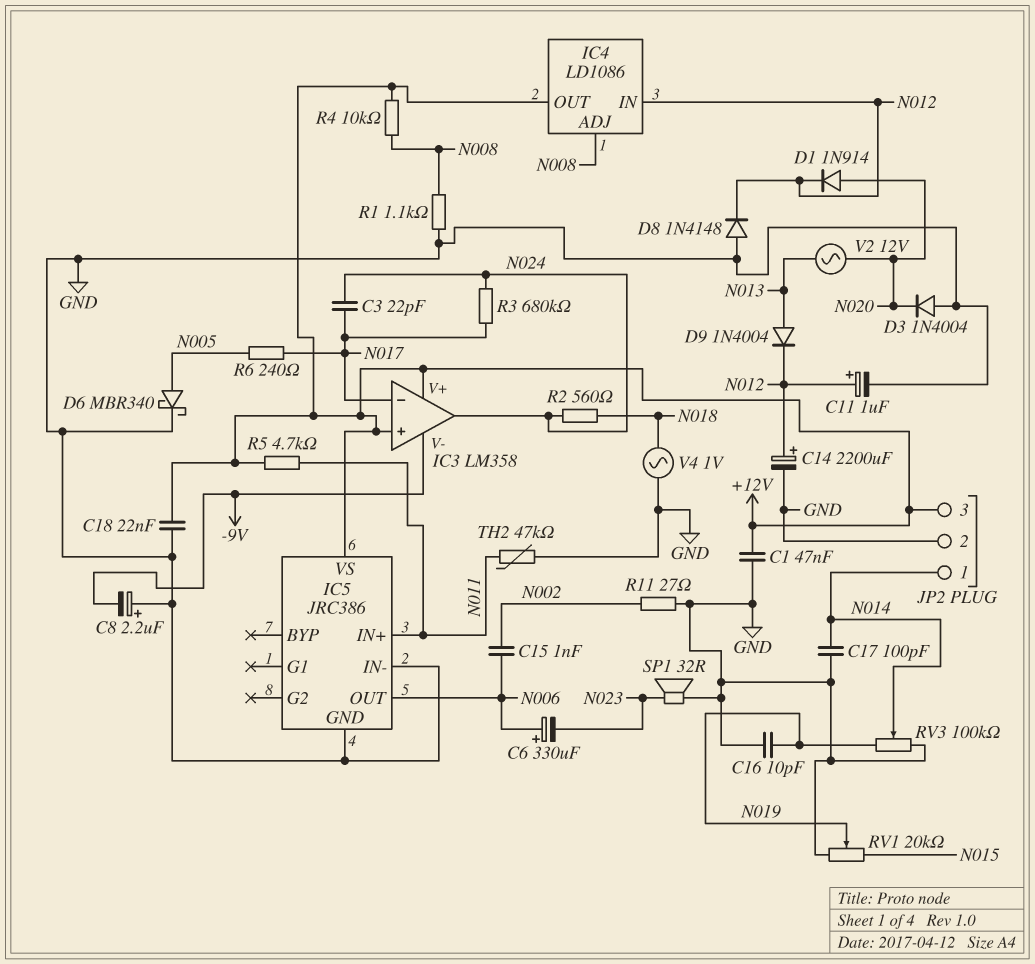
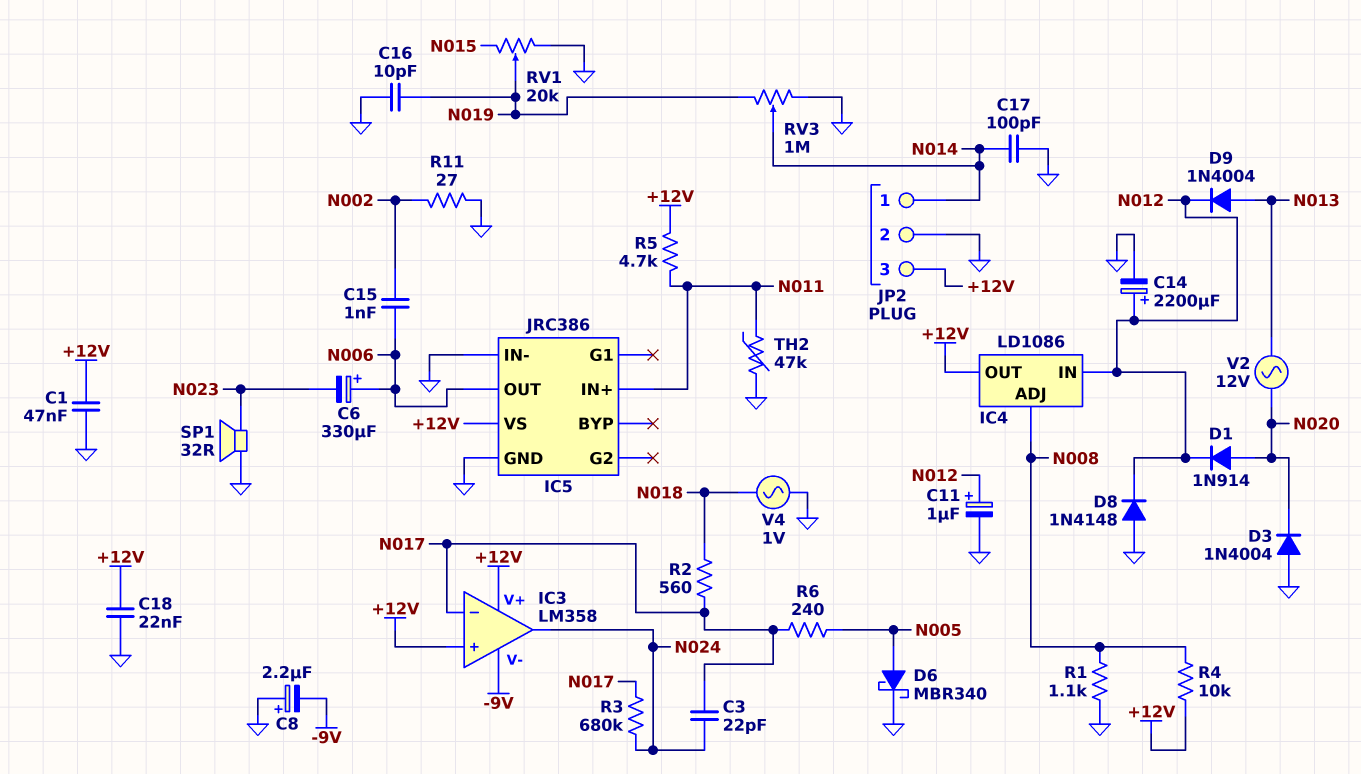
R2: 560 (N018, N024) -> 560 (N017, N018)
RV3: 100k (GND, N019, wiper N014) -> 1M (GND, N019, wiper N014)

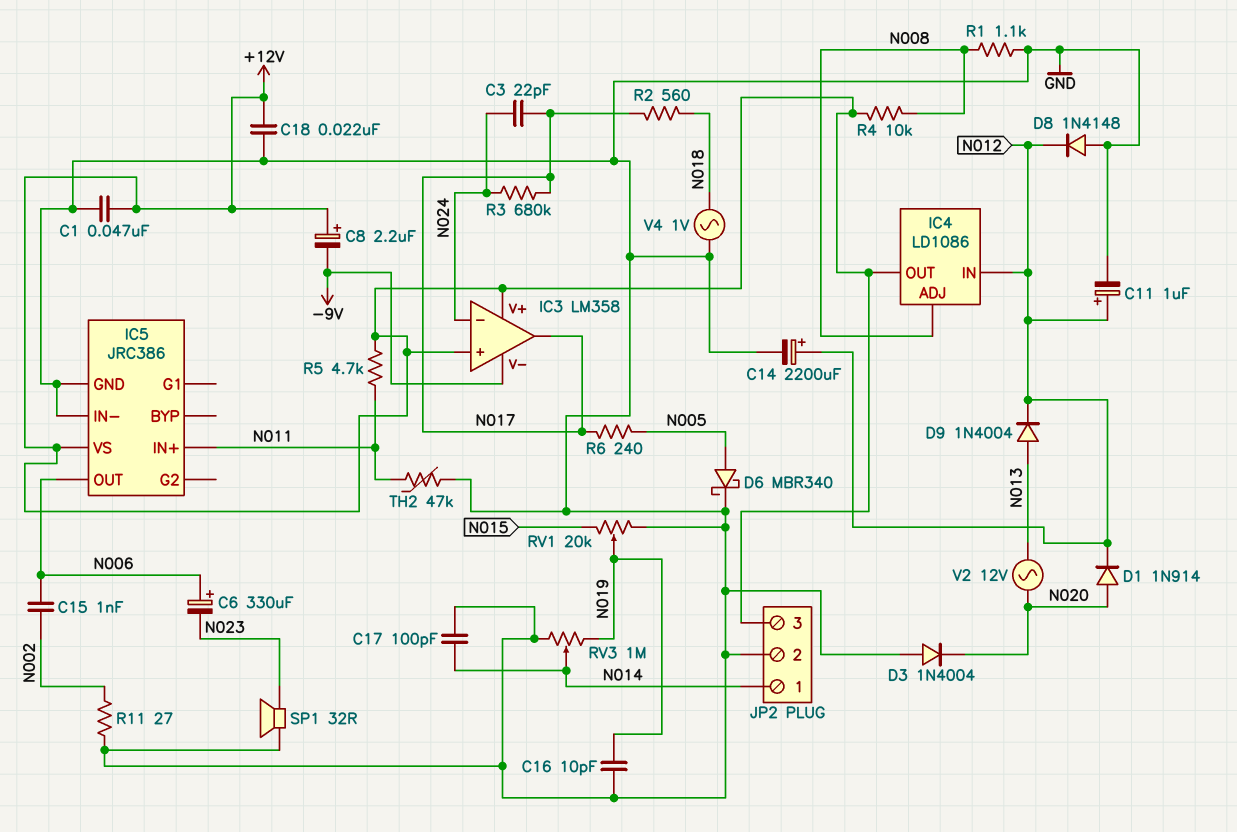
C8: 2.2uF (plus GND, minus -9V) -> 2.2uF (plus +12V, minus -9V)
IC3 pin in-: N017 -> N024
IC3 pin out: N024 -> N017

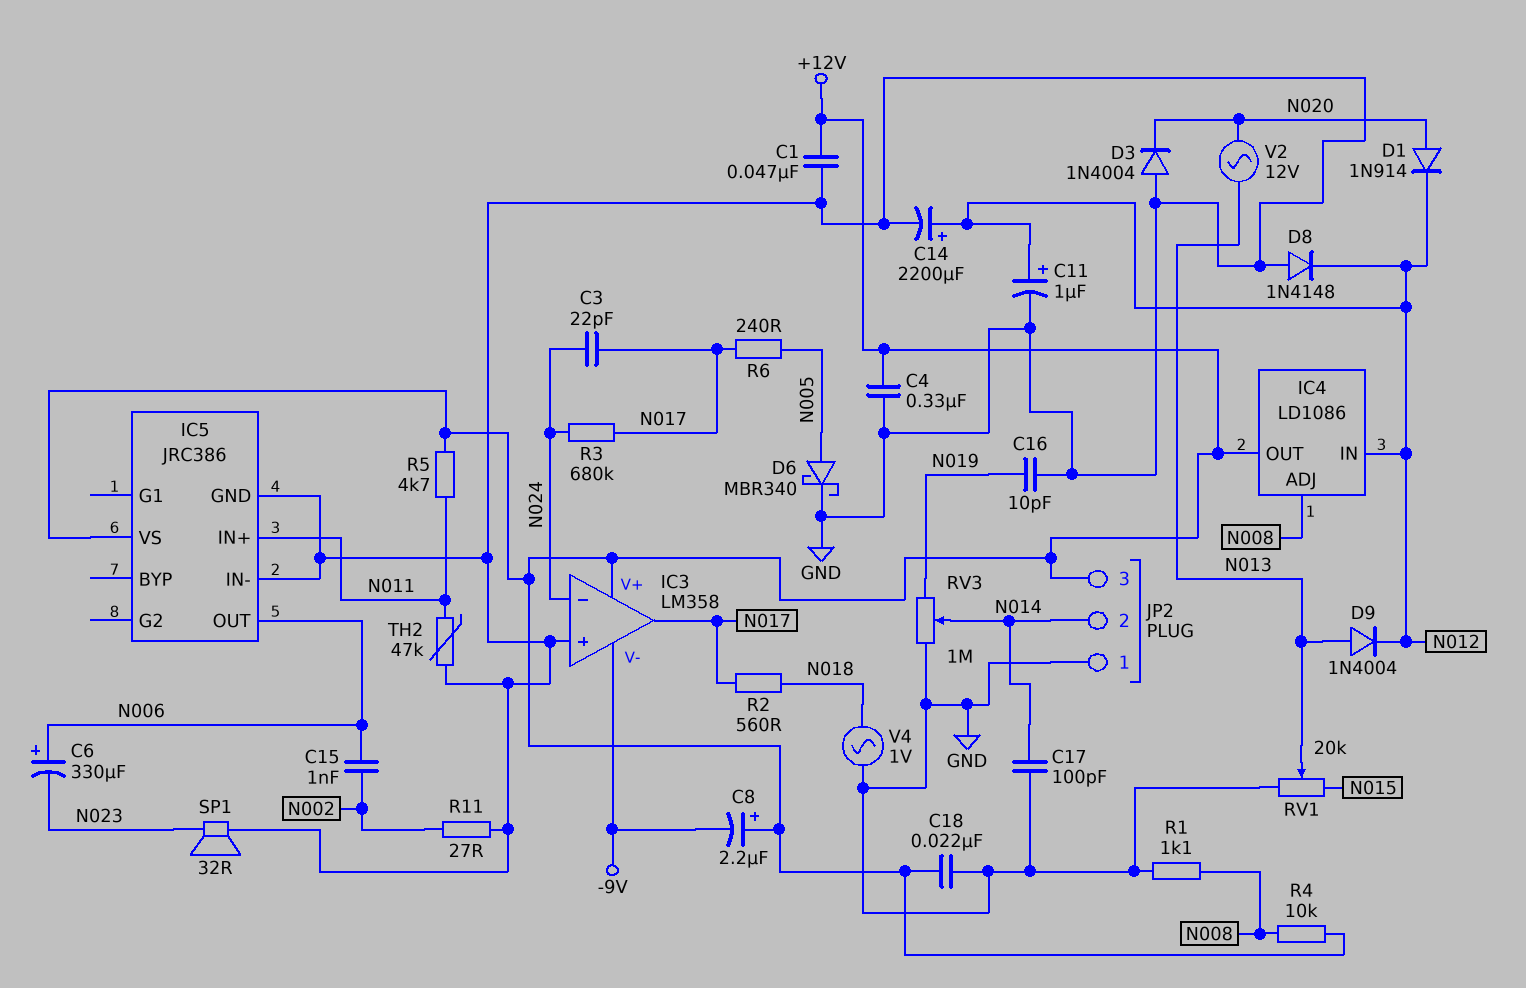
C4: none -> 330nF (+12V, GND)
IC3 pin in+: +12V -> GND
JP2 pin 1: N014 -> GND
JP2 pin 2: GND -> N014
RV1: 20k (GND, N015, wiper N019) -> 20k (GND, N015, wiper N013)

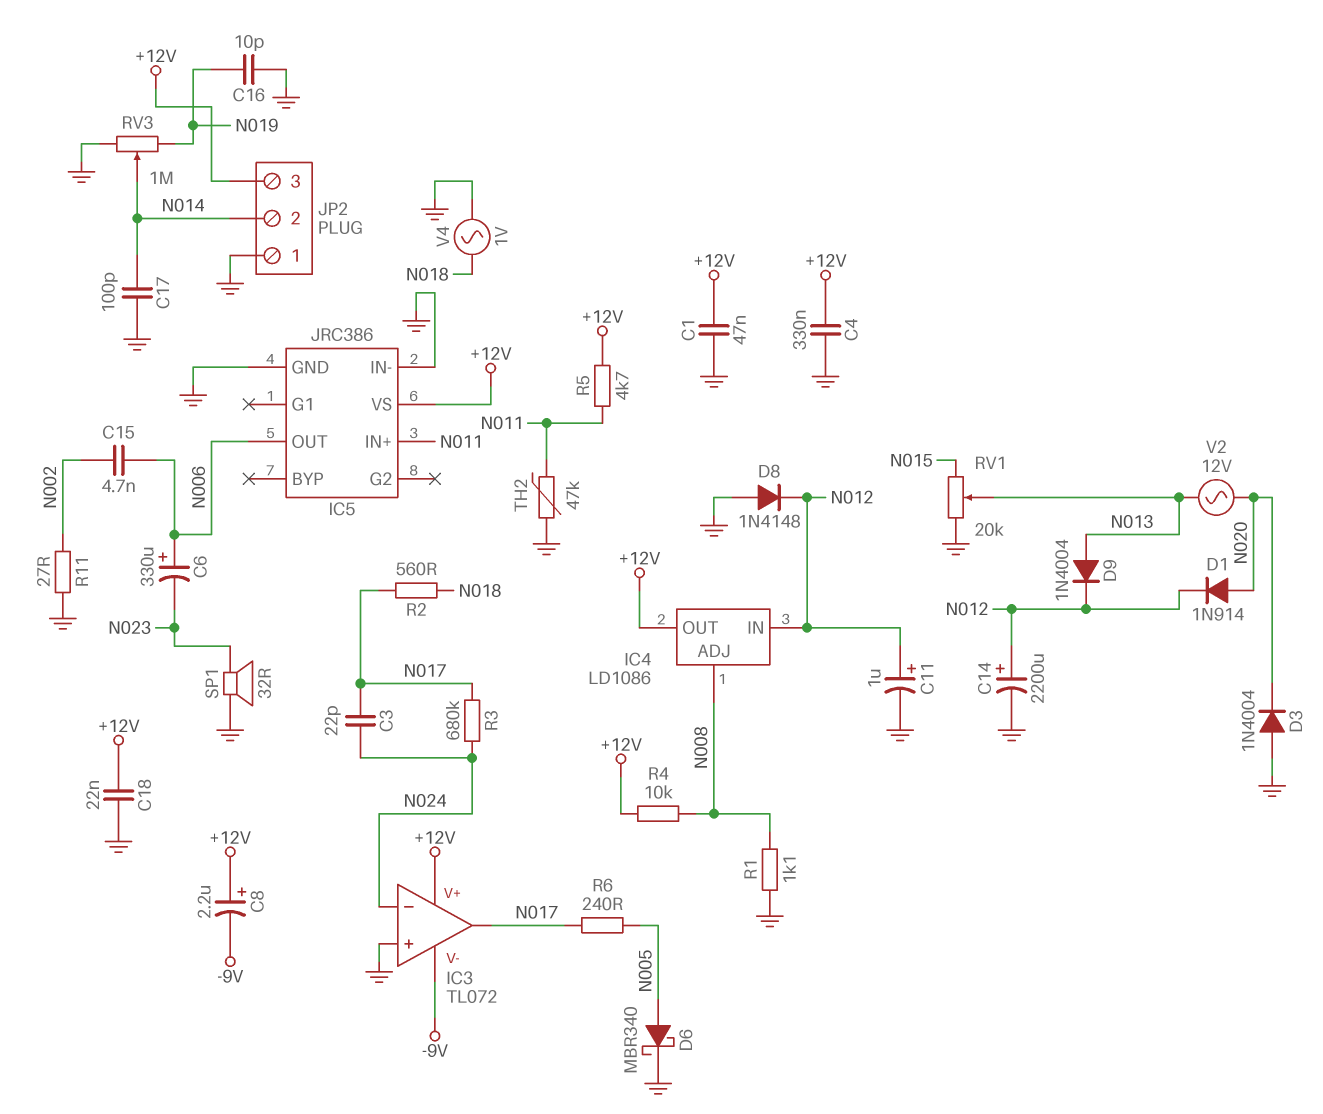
C15: 1nF (N002, N006) -> 4.7nF (N002, N006)
IC3: LM358 -> TL072

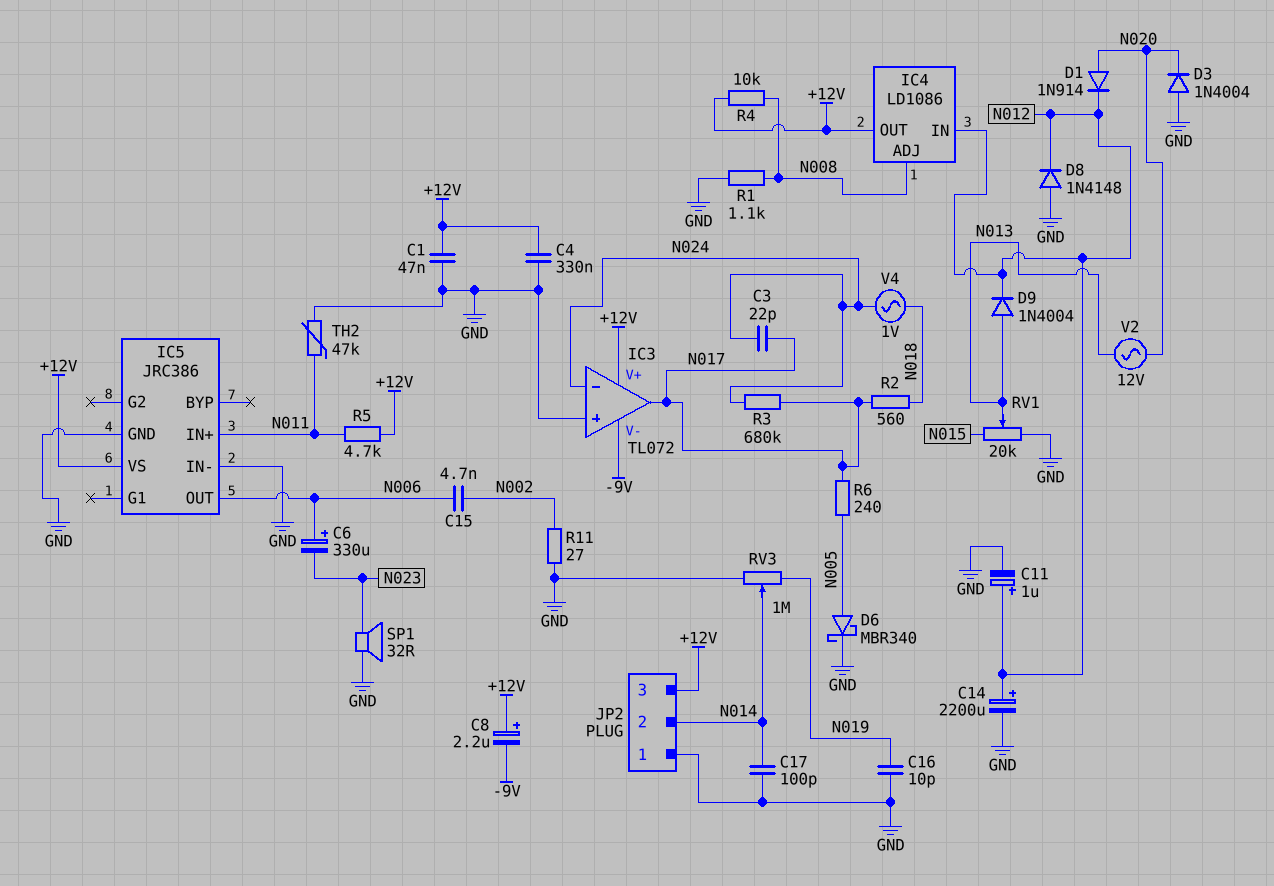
C18: 22nF (+12V, GND) -> none
V4: AC 1V (GND, N018) -> AC 1V (N018, N024)

